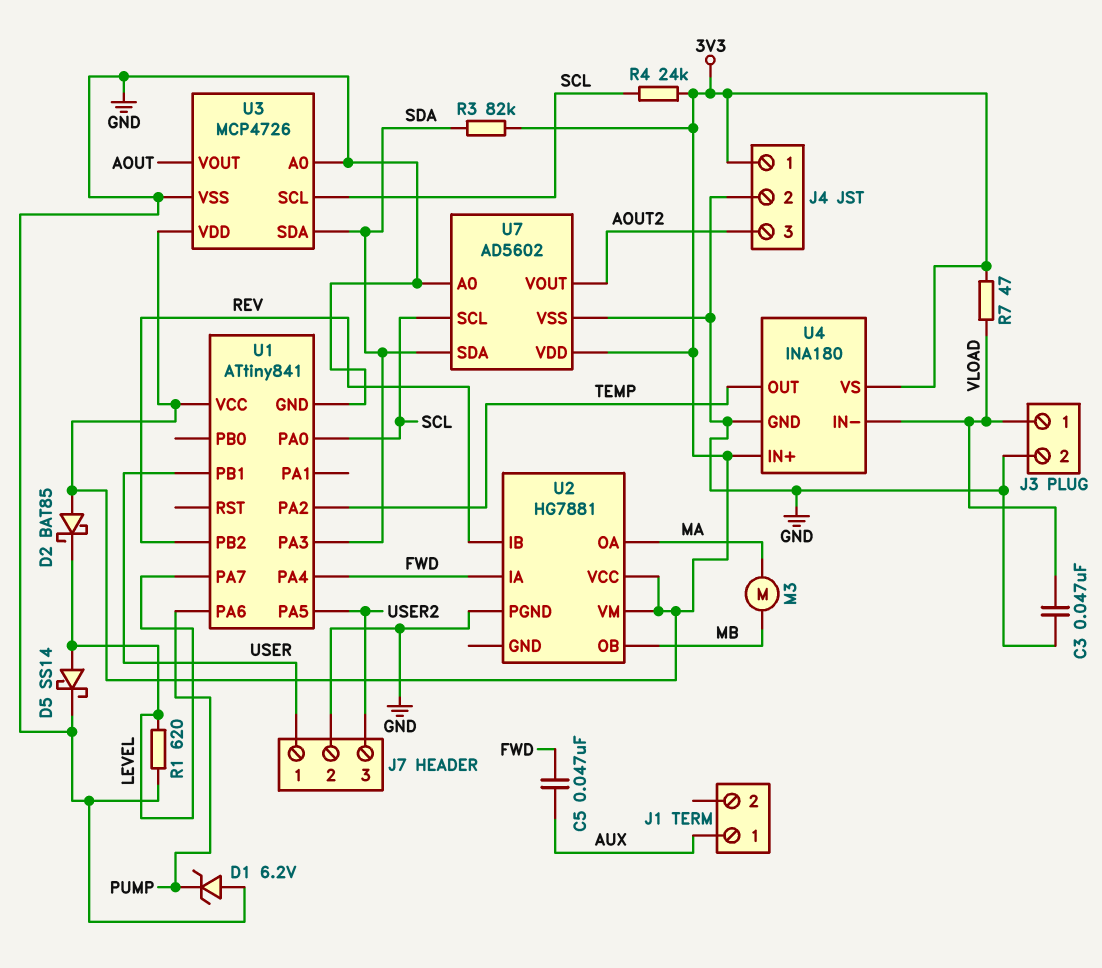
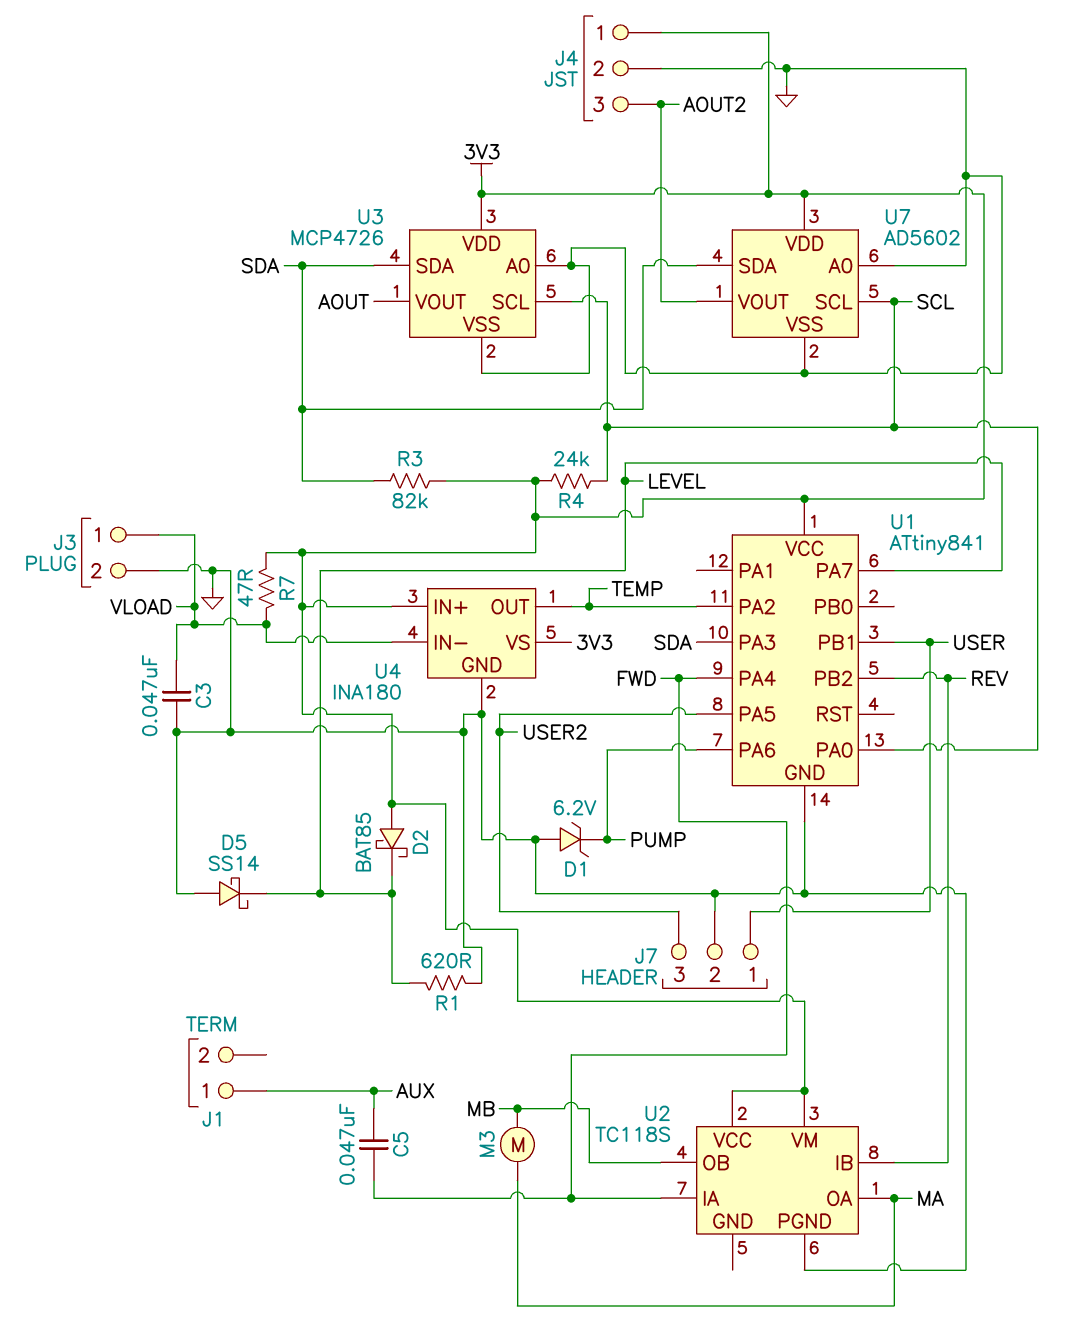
D5: schottky SS14 (A LEVEL, K GND) -> schottky SS14 (A GND, K LEVEL)
U2: HG7881 -> TC118S

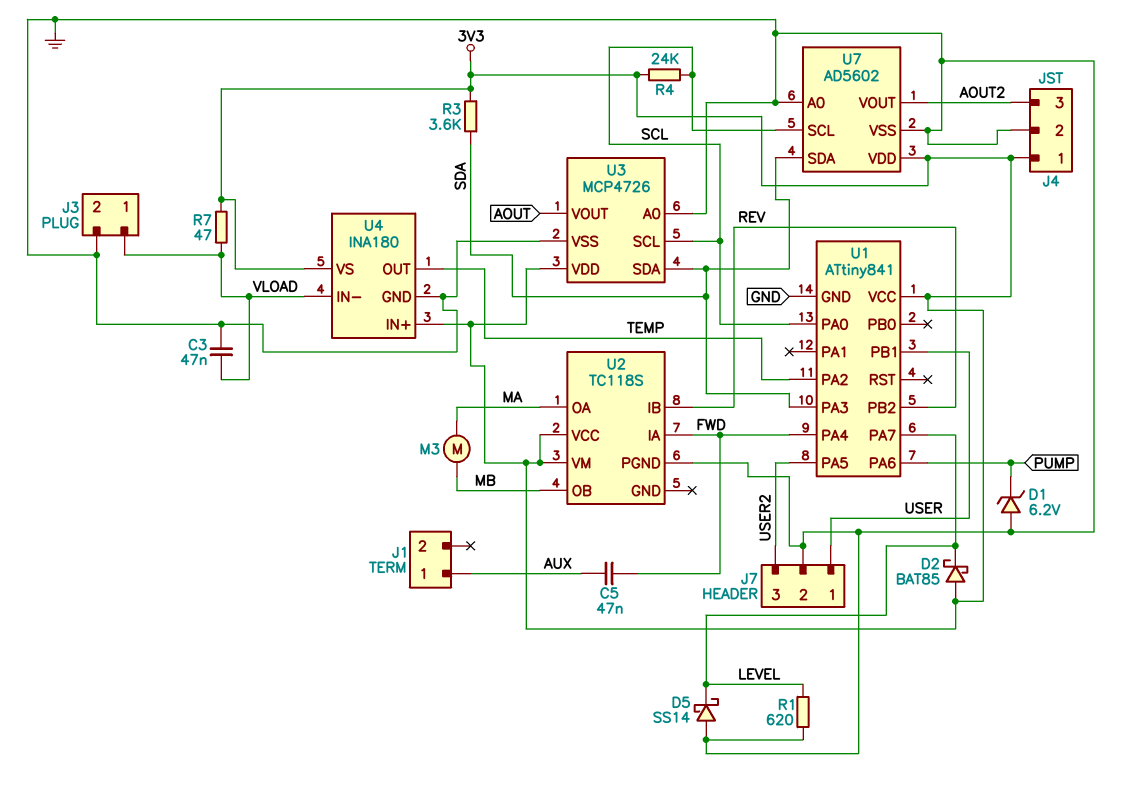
R3: 82k (3V3, SDA) -> 3.6k (3V3, SDA)

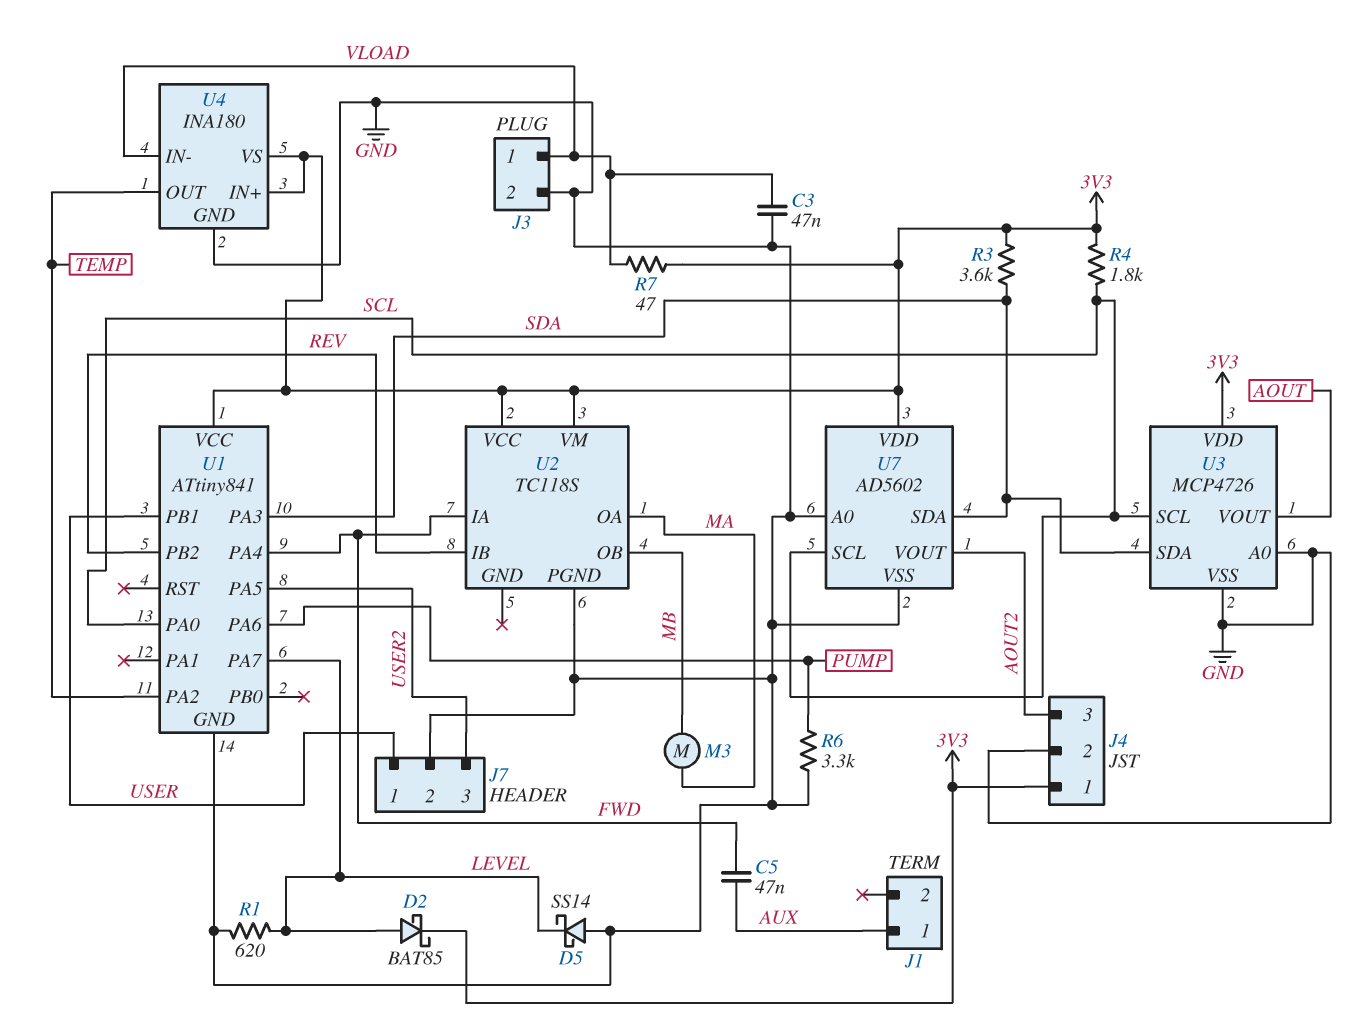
D1: zener 6.2V (A GND, K PUMP) -> none
D2: schottky BAT85 (A 3V3, K LEVEL) -> schottky BAT85 (A LEVEL, K 3V3)
R4: 24k (3V3, SCL) -> 1.8k (3V3, SCL)
R6: none -> 3.3k (GND, PUMP)

